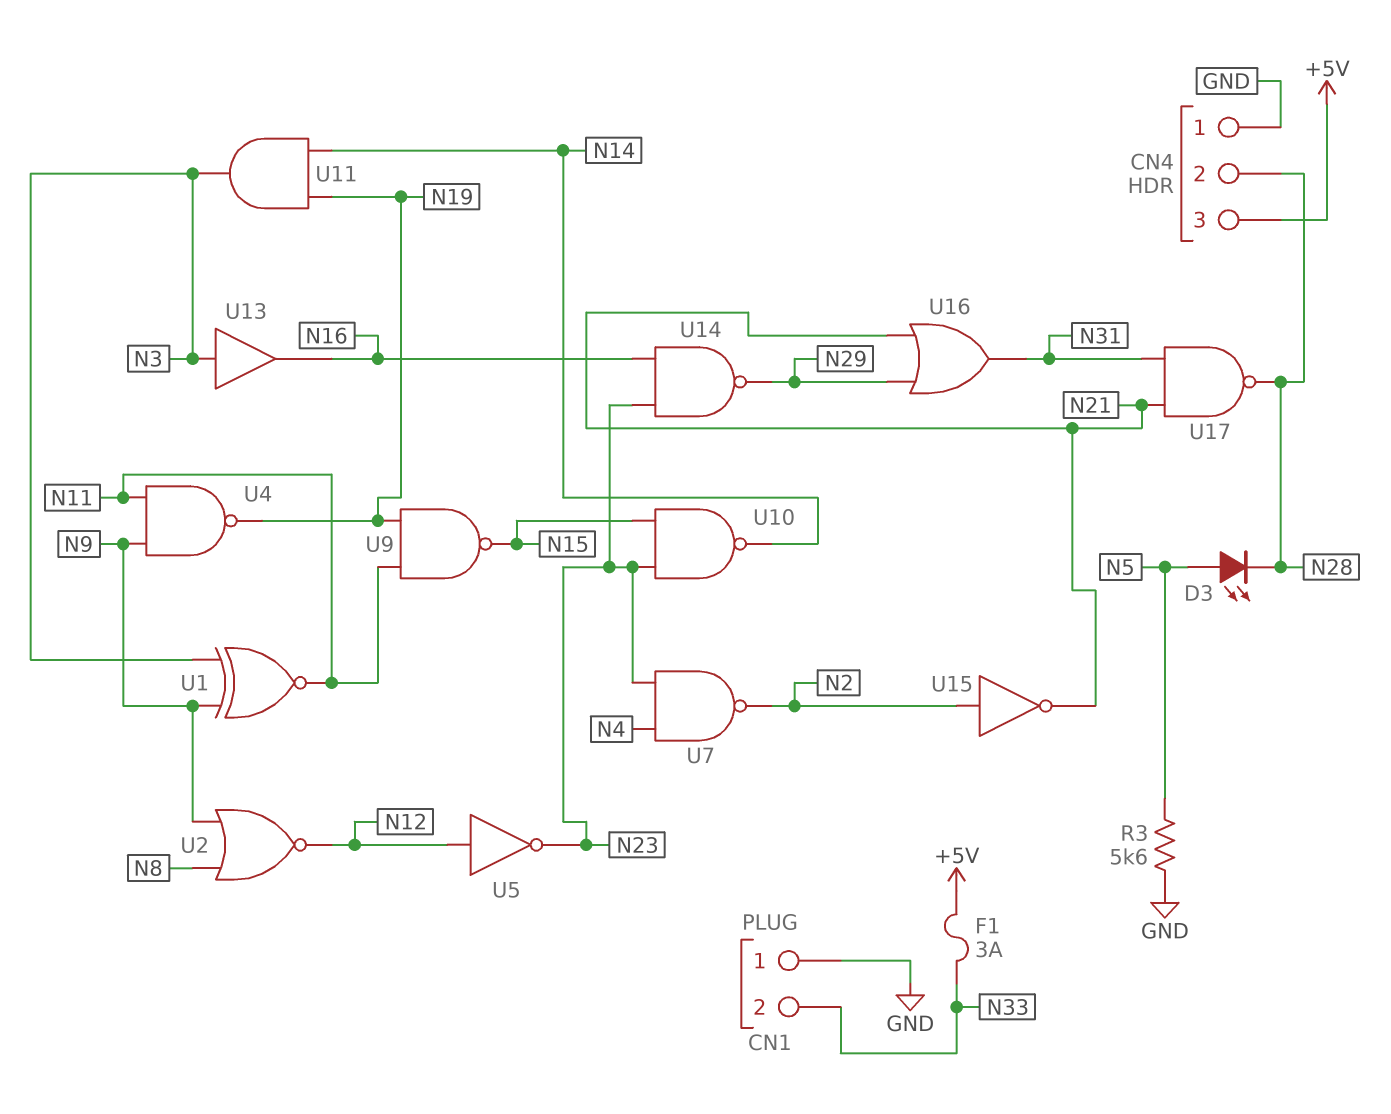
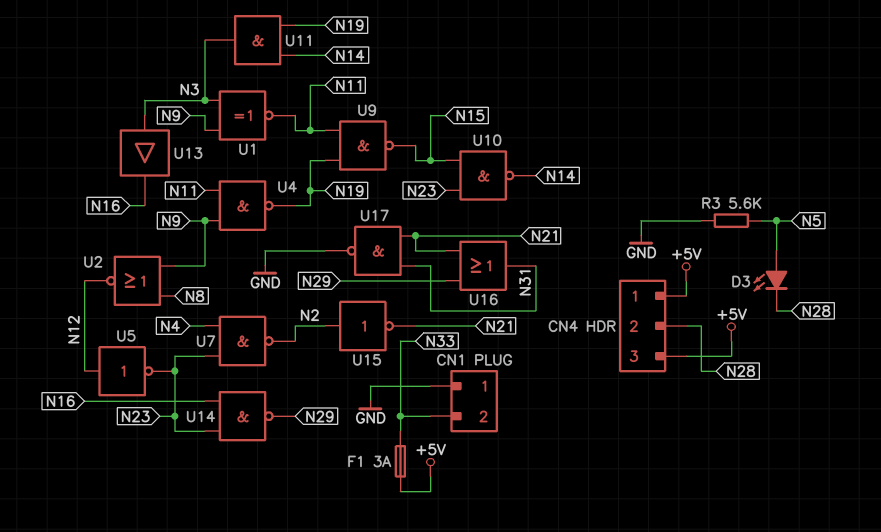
CN4 pin 1: GND -> +5V
U17: NAND (in N21, in N31, out N28) -> NAND (in N21, in N31, out GND)

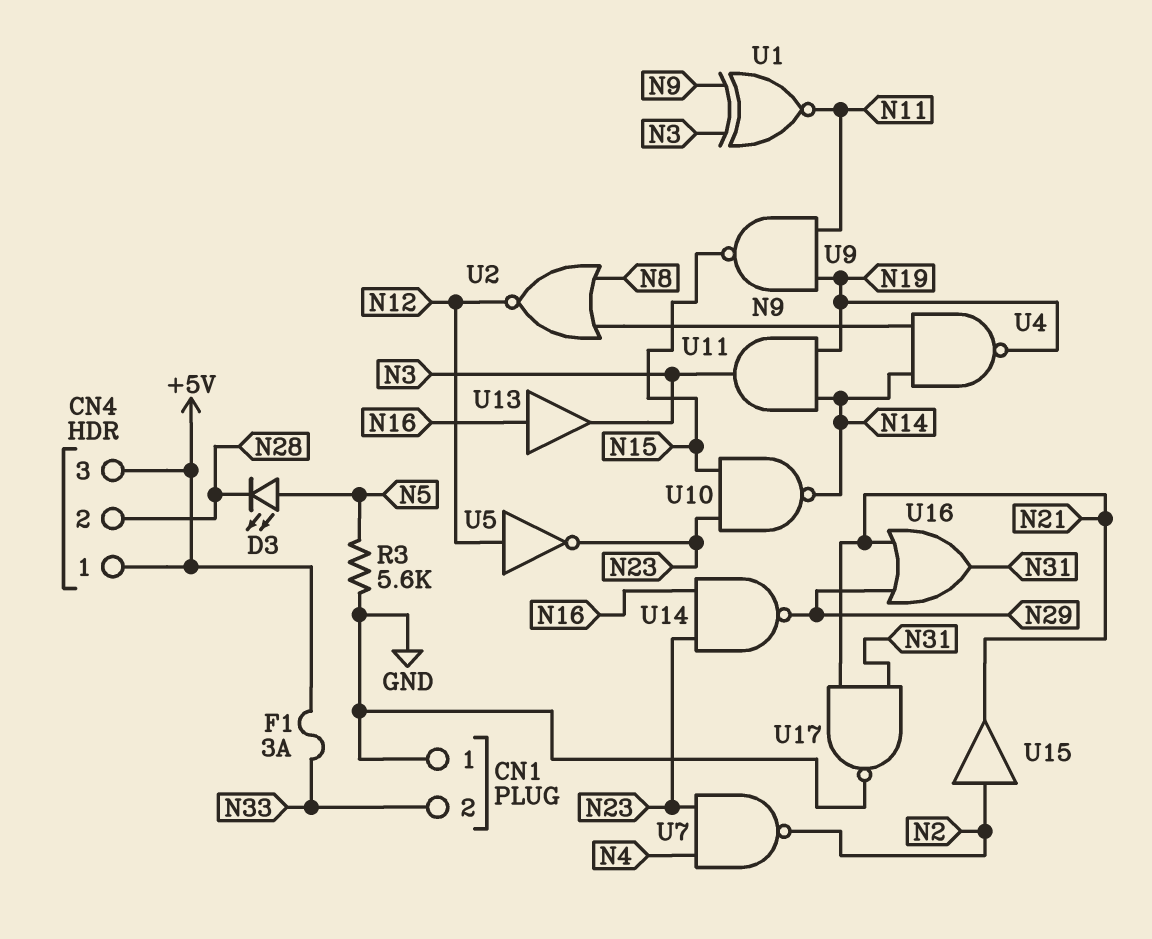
U4: NAND (in N9, in N11, out N19) -> NAND (in N9, in N14, out N19)
U13: buffer (in N3, out N16) -> buffer (in N16, out N3)
U15: NOT (in N2, out N21) -> buffer (in N2, out N21)

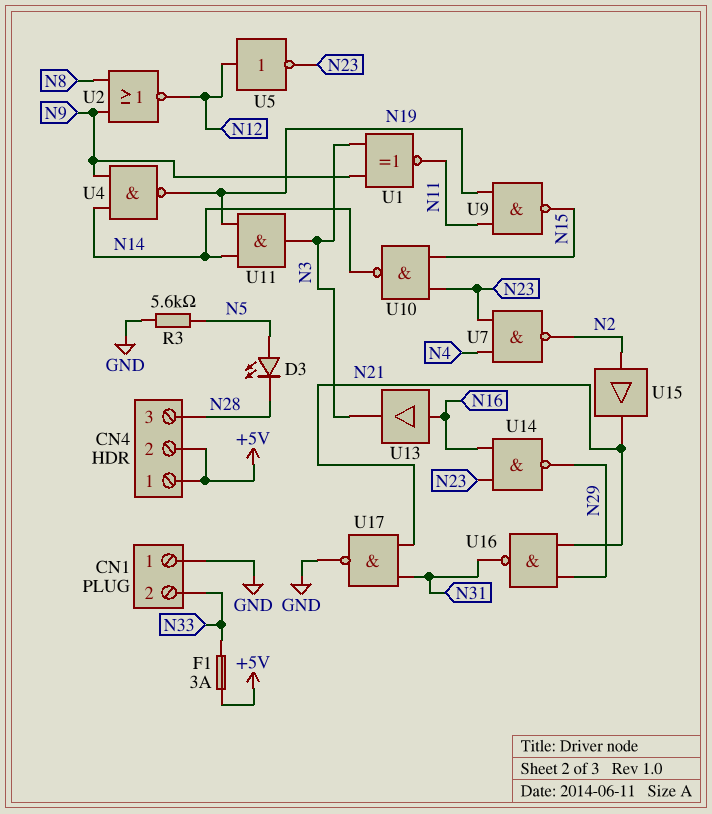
CN4 pin 2: N28 -> +5V
CN4 pin 3: +5V -> N28
U16: OR (in N21, in N29, out N31) -> NAND (in N21, in N29, out N31)

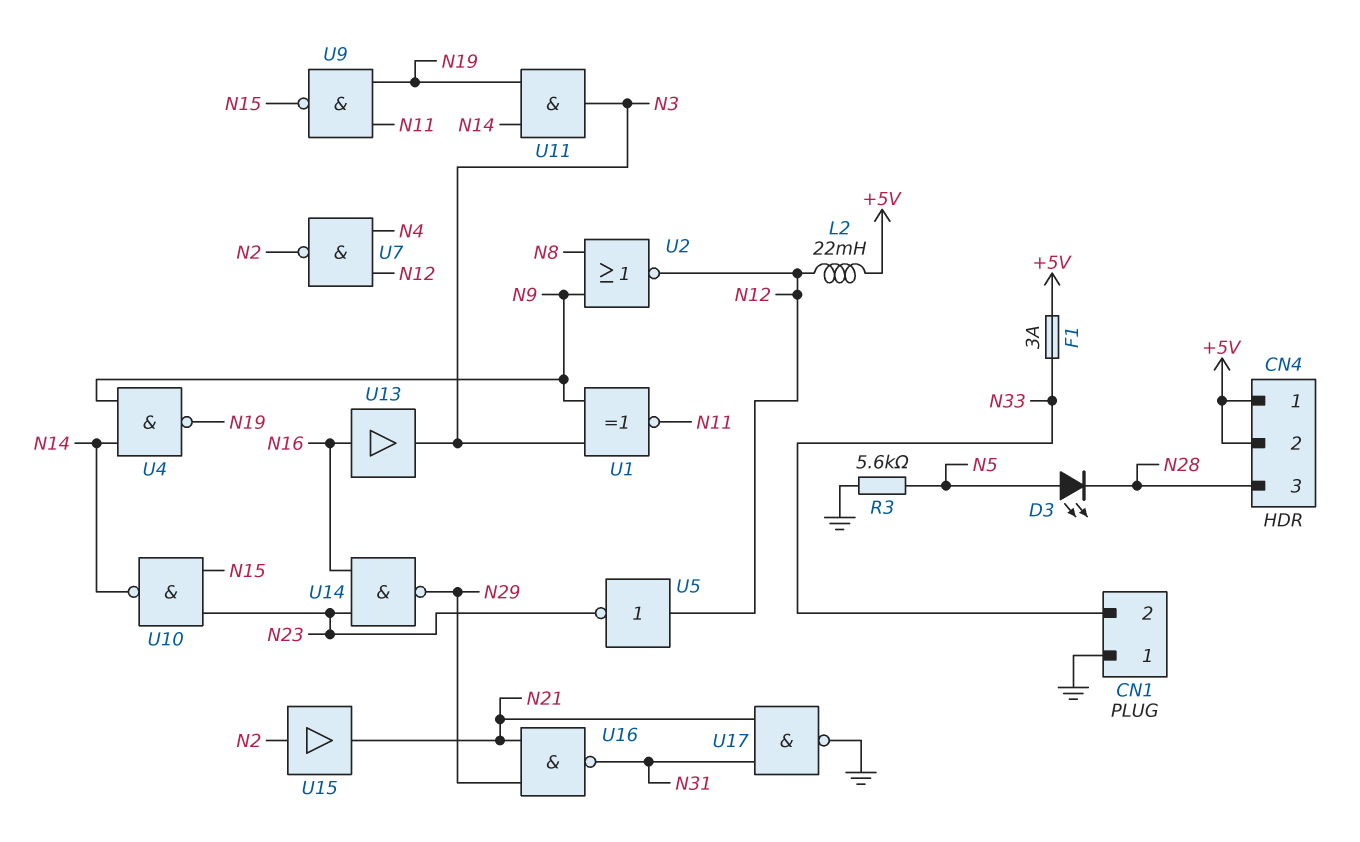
L2: none -> 22mH (+5V, N12)
U7: NAND (in N4, in N23, out N2) -> NAND (in N4, in N12, out N2)

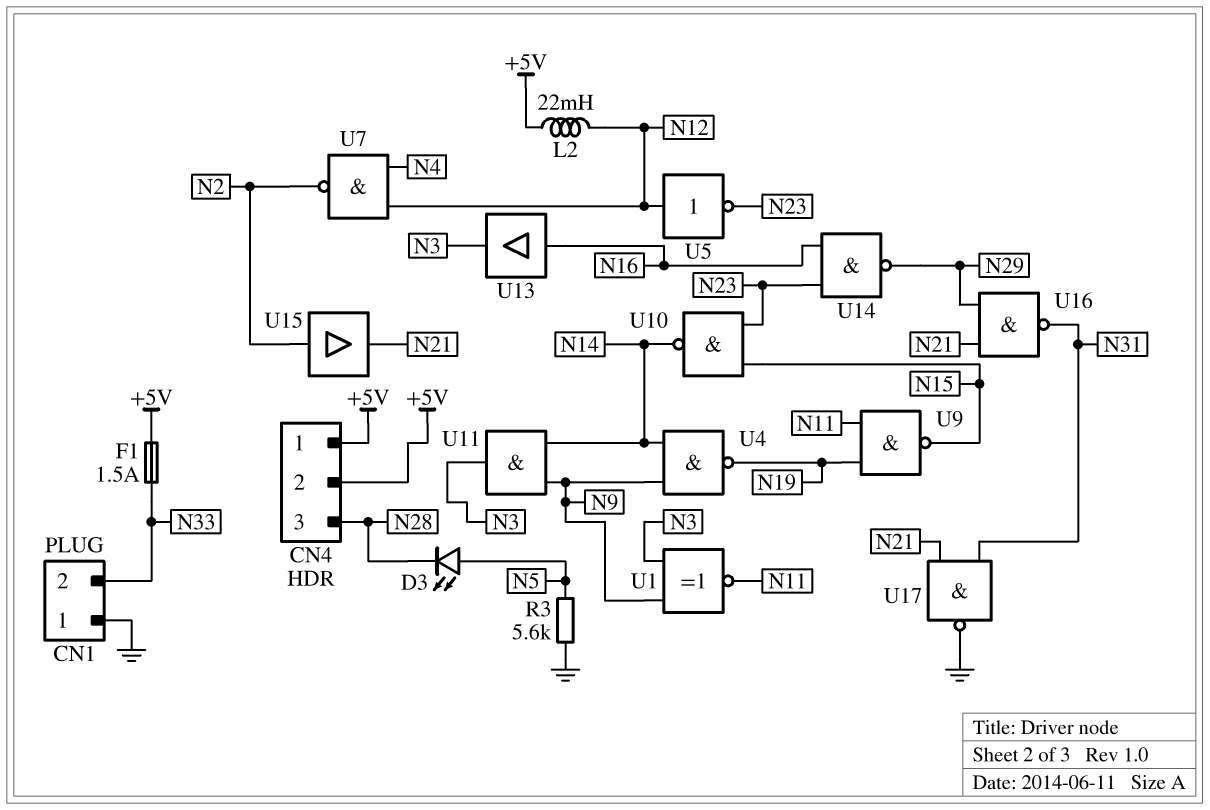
F1: 3A (+5V, N33) -> 1.5A (+5V, N33)
U2: NOR (in N8, in N9, out N12) -> none
U11: AND (in N14, in N19, out N3) -> AND (in N9, in N14, out N3)

